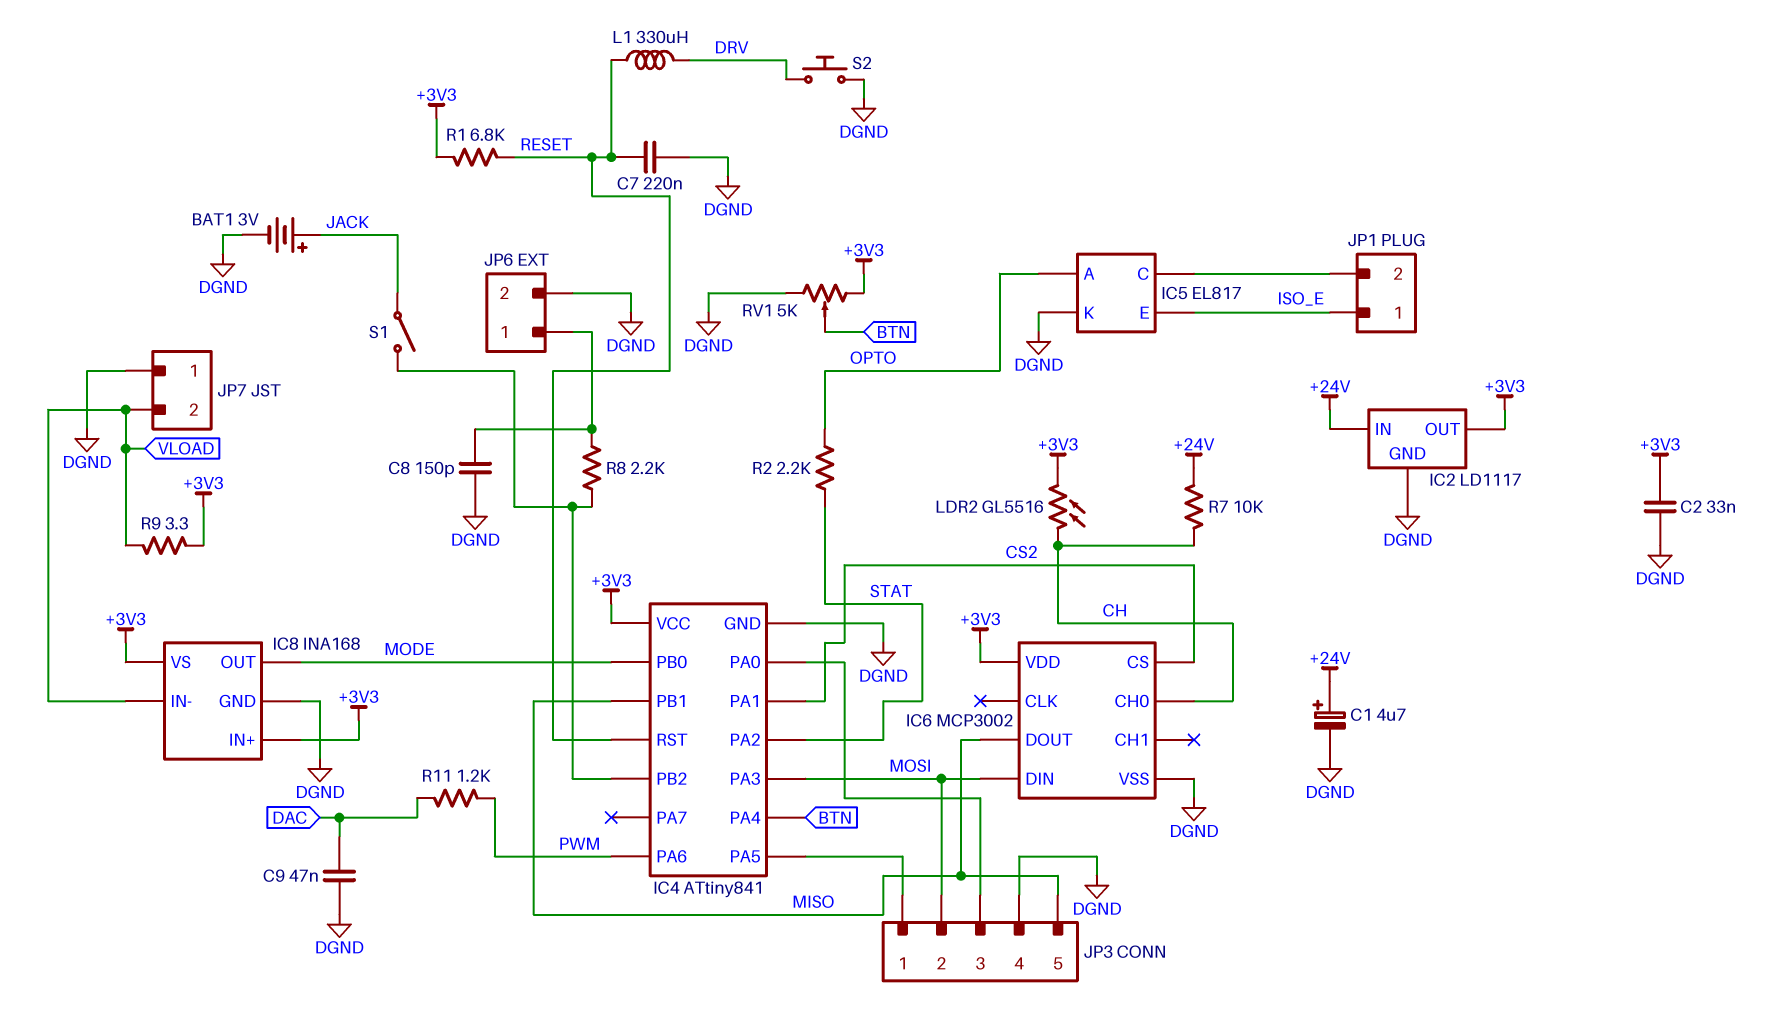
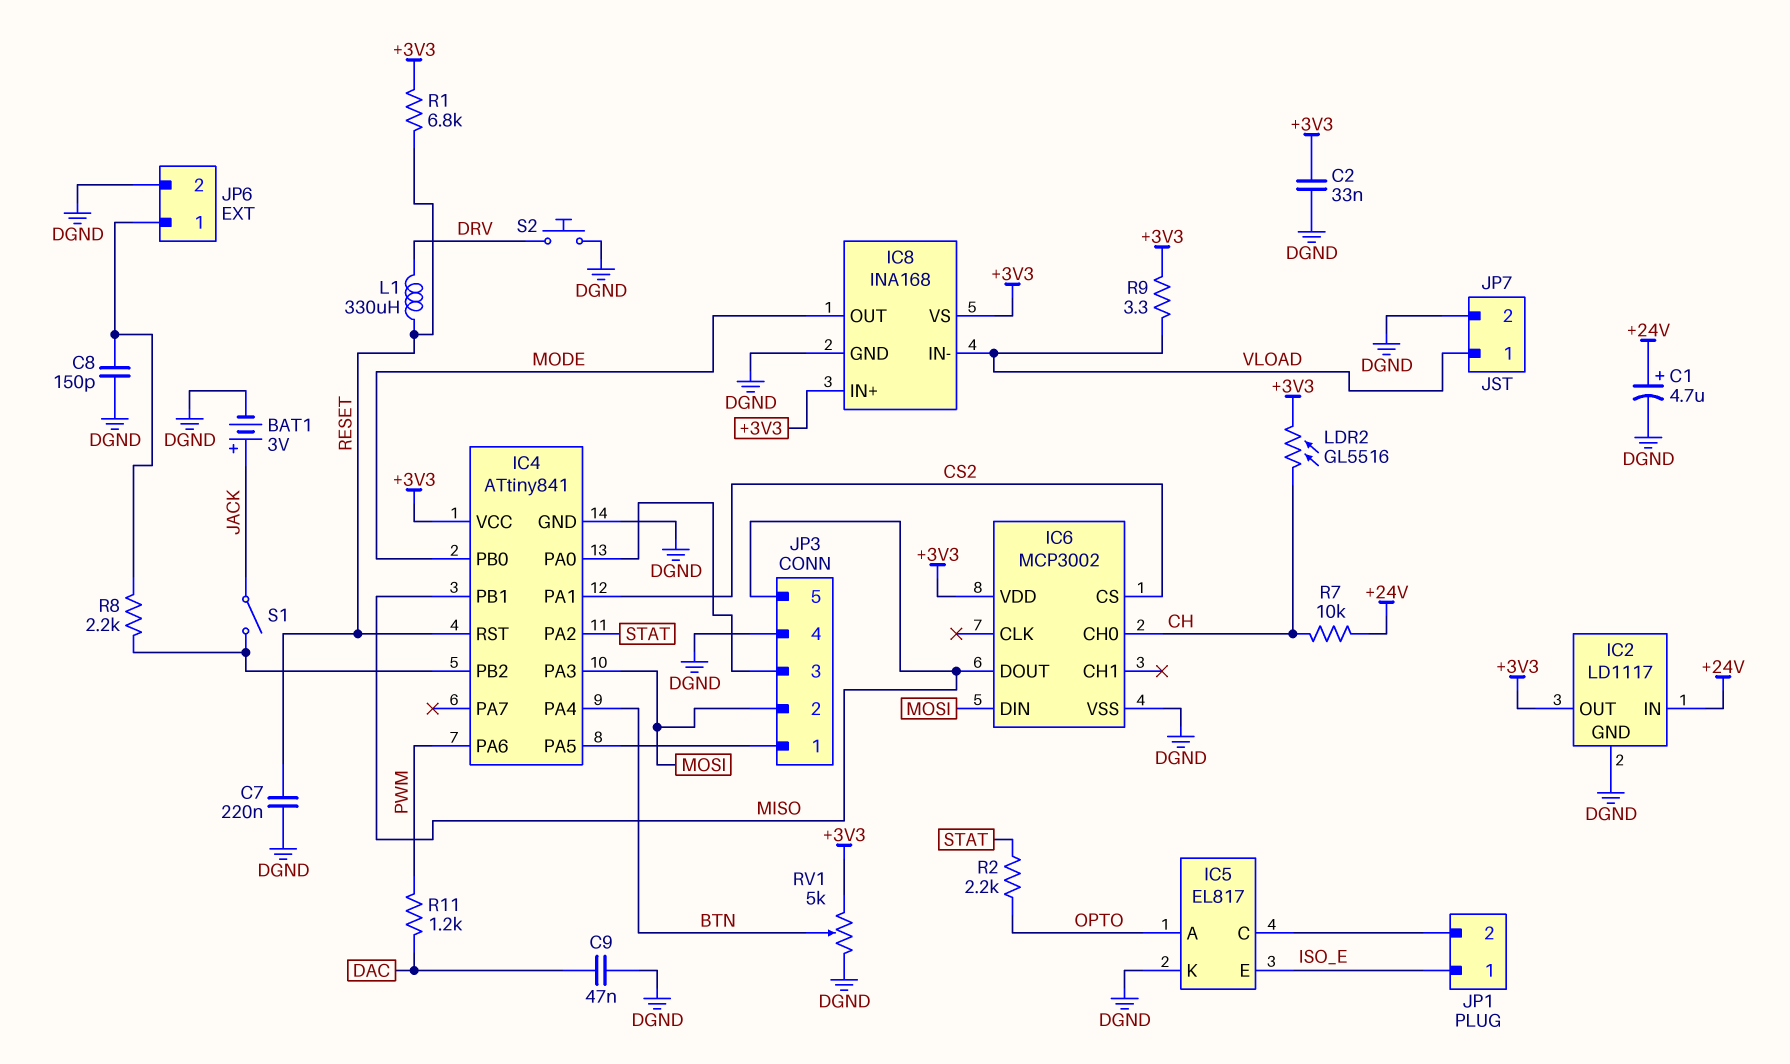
JP7 pin 1: DGND -> VLOAD
JP7 pin 2: VLOAD -> DGND

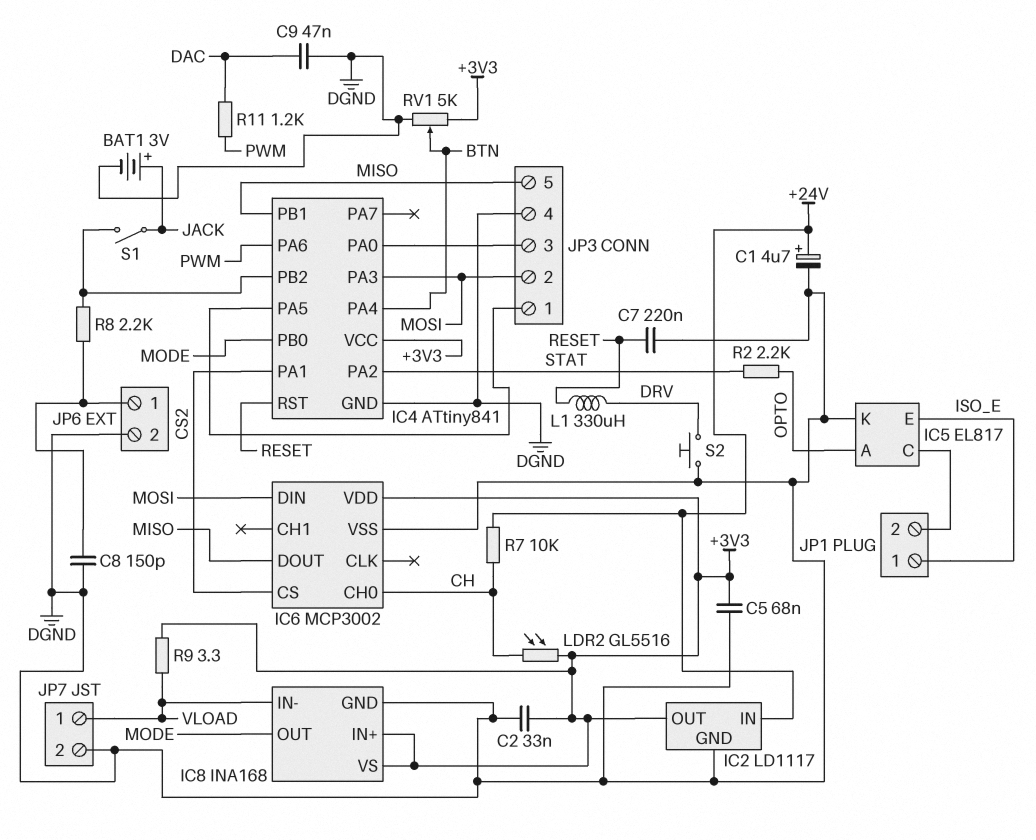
C5: none -> 68nF (+3V3, DGND)
R1: 6.8k (+3V3, RESET) -> none

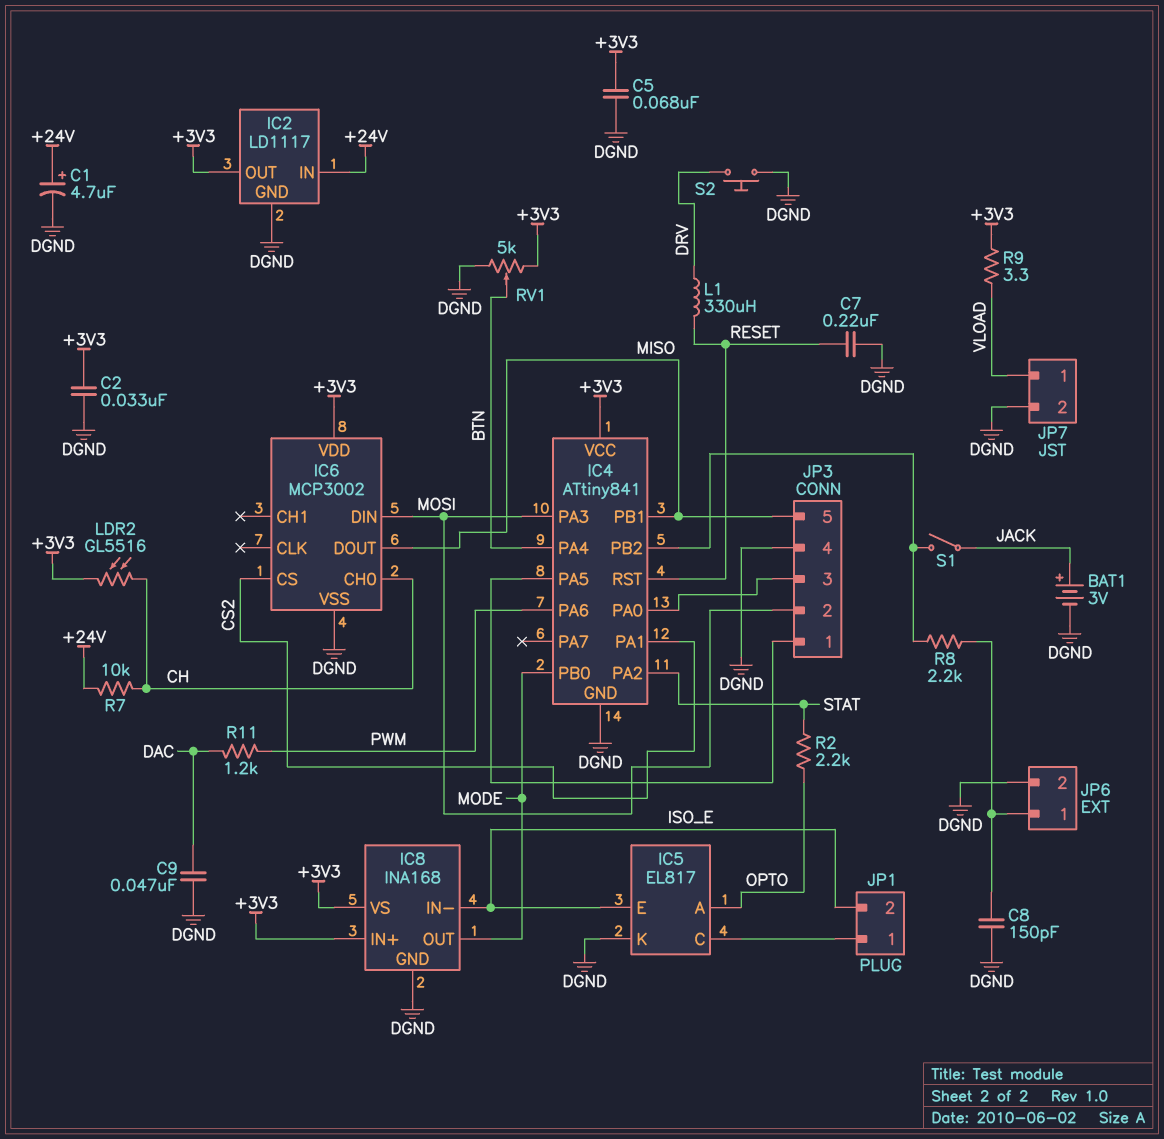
IC8 pin IN-: VLOAD -> ISO_E
JP1 pin 1: ISO_E -> IC5/C
JP1 pin 2: IC5/C -> ISO_E

